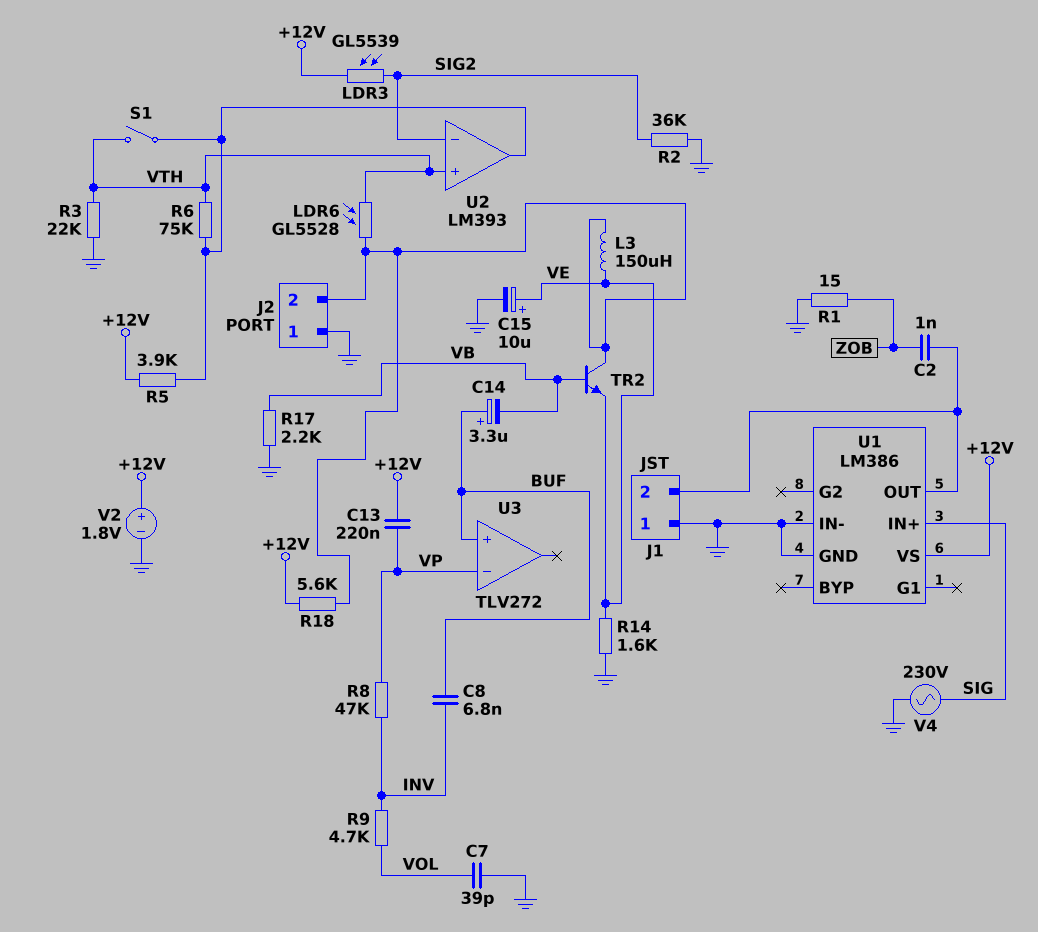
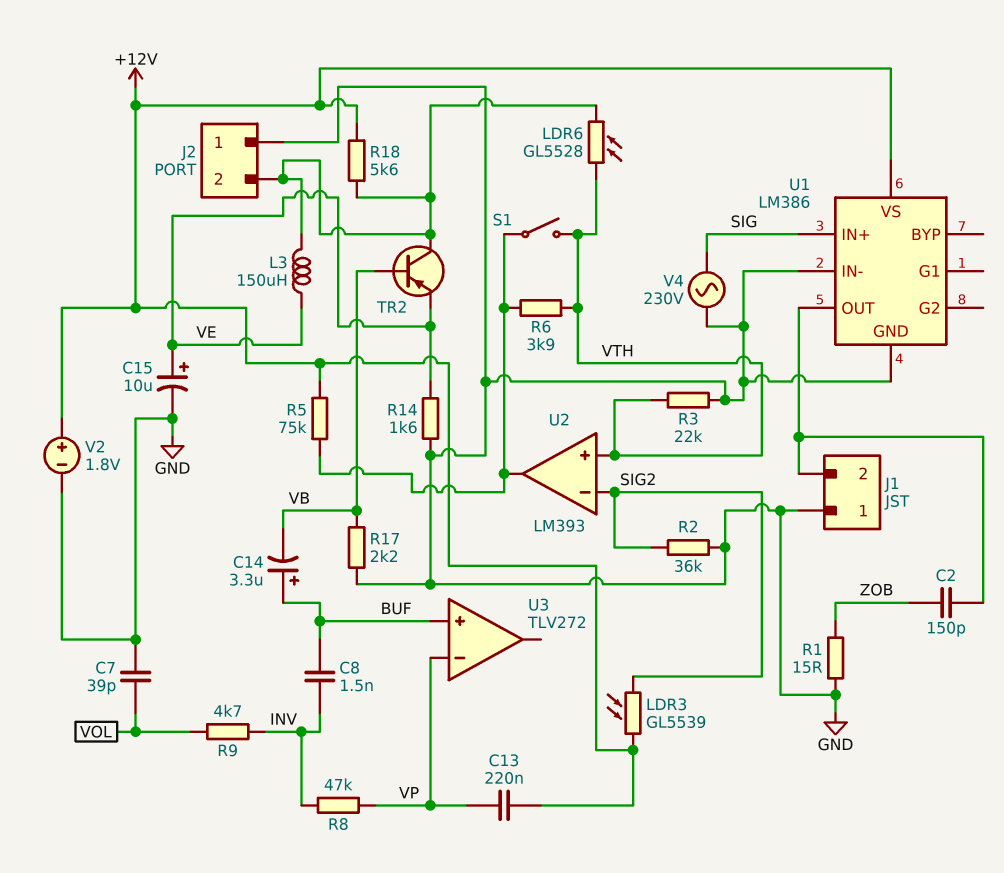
C2: 1nF (J1/2, ZOB) -> 150pF (J1/2, ZOB)
C8: 6.8nF (BUF, INV) -> 1.5nF (BUF, INV)
R5: 3.9k (+12V, U2/out) -> 75k (+12V, U2/out)
R6: 75k (U2/out, VTH) -> 3.9k (U2/out, VTH)
TR2: NPN (B VB, C J2/2, E VE) -> PNP (B VB, C J2/2, E VE)

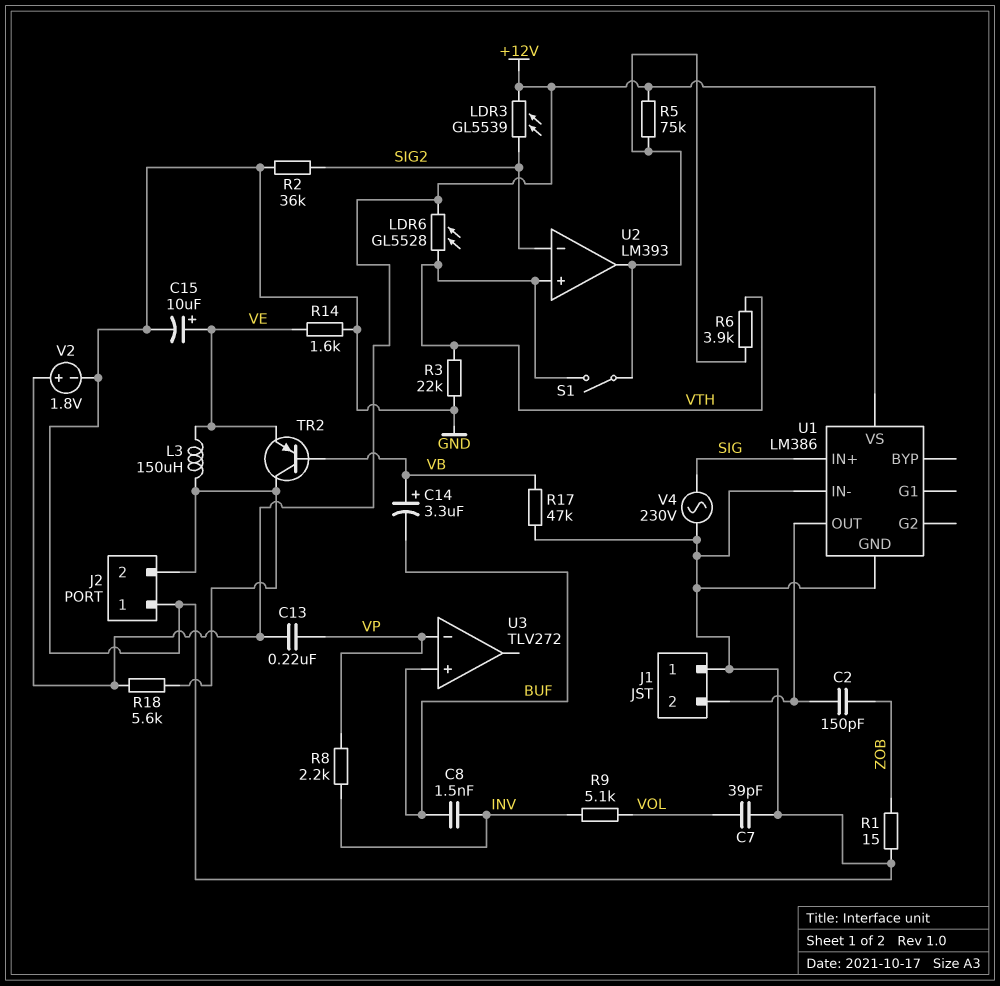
C14: 3.3uF (plus BUF, minus VB) -> 3.3uF (plus VB, minus BUF)
LDR6: GL5528 (J2/2, VTH) -> GL5528 (+12V, VTH)
R8: 47k (INV, VP) -> 2.2k (INV, VP)
R9: 4.7k (INV, VOL) -> 5.1k (INV, VOL)
R17: 2.2k (GND, VB) -> 47k (GND, VB)

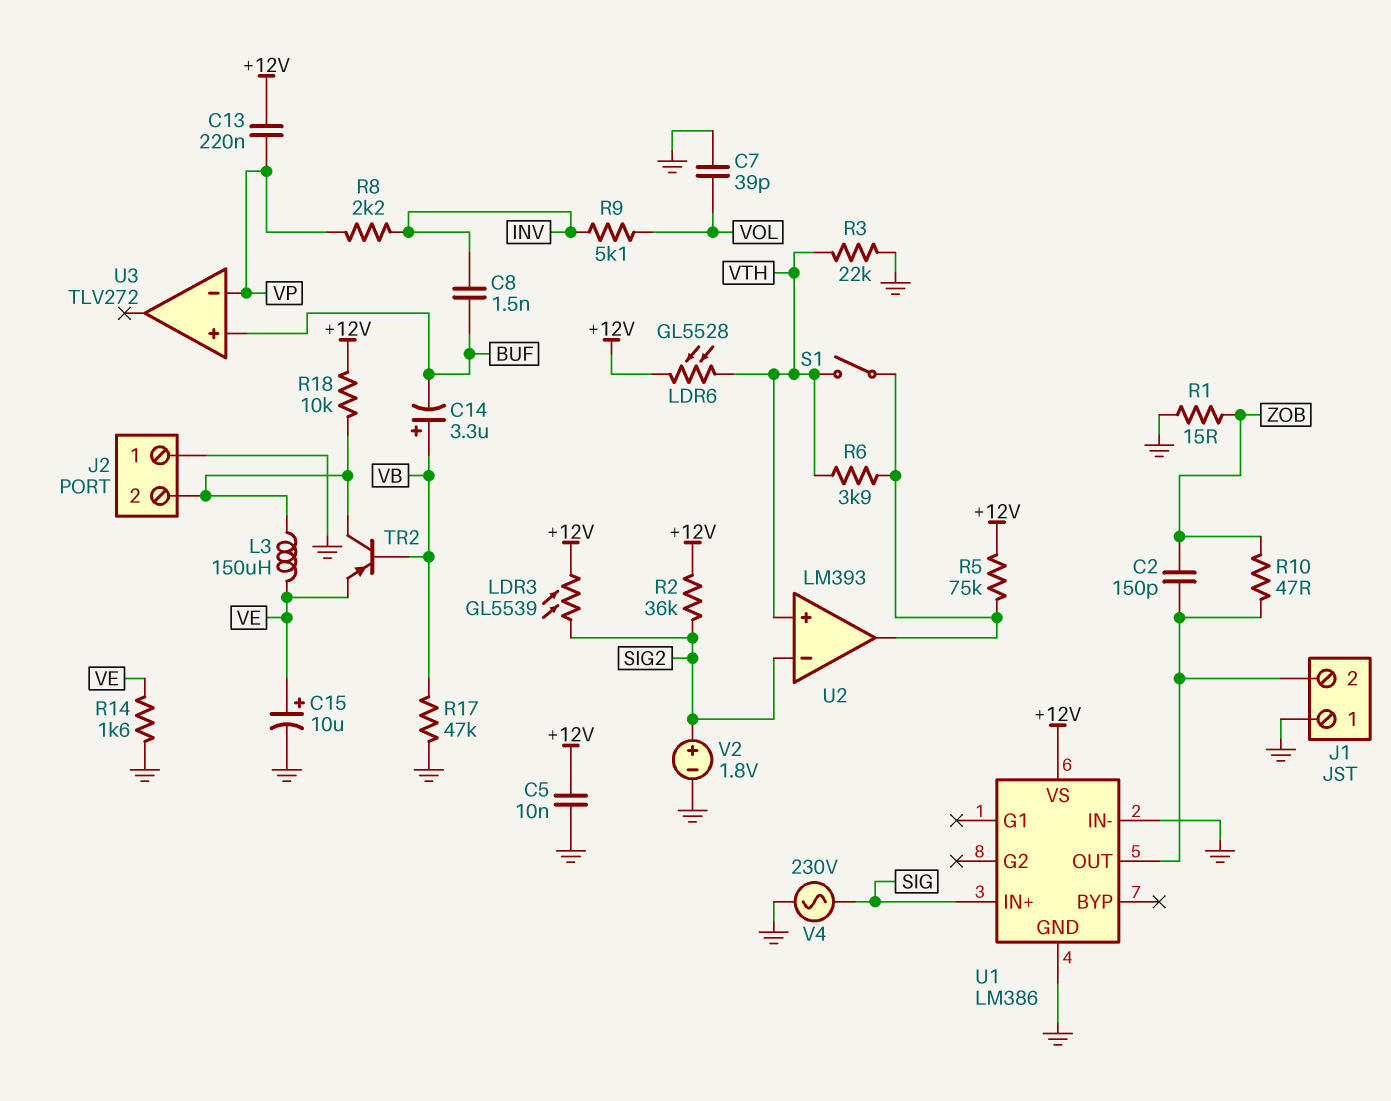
C5: none -> 10nF (+12V, GND)
R2: 36k (GND, SIG2) -> 36k (+12V, SIG2)
R10: none -> 47 (J1/2, ZOB)
R18: 5.6k (+12V, J2/2) -> 10k (+12V, J2/2)
V2: 1.8V (plus +12V, minus GND) -> 1.8V (plus SIG2, minus GND)

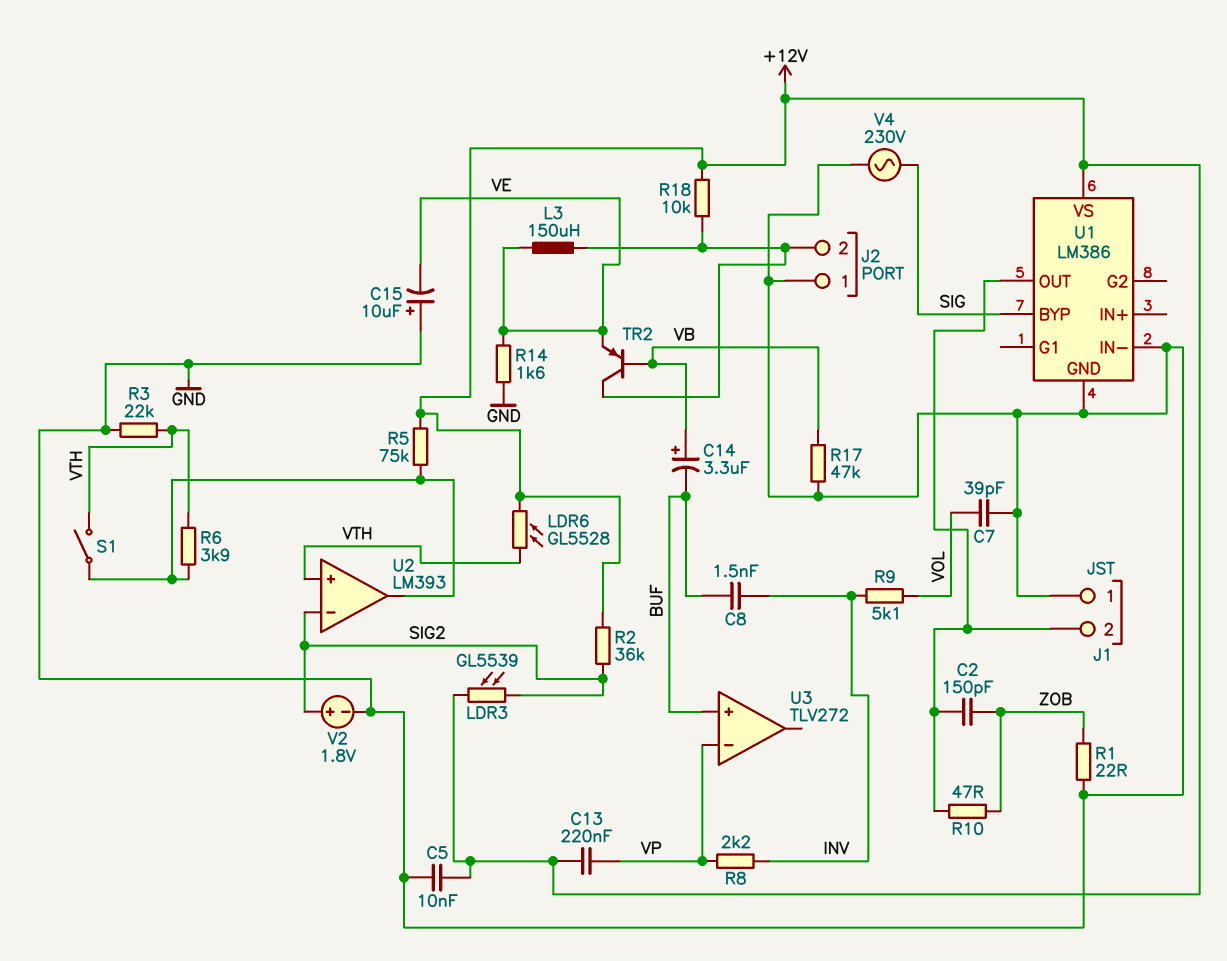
C15: 10uF (plus VE, minus GND) -> 10uF (plus GND, minus VE)
R1: 15 (GND, ZOB) -> 22 (GND, ZOB)
U1 pin BYP: none -> SIG
U1 pin IN+: SIG -> none

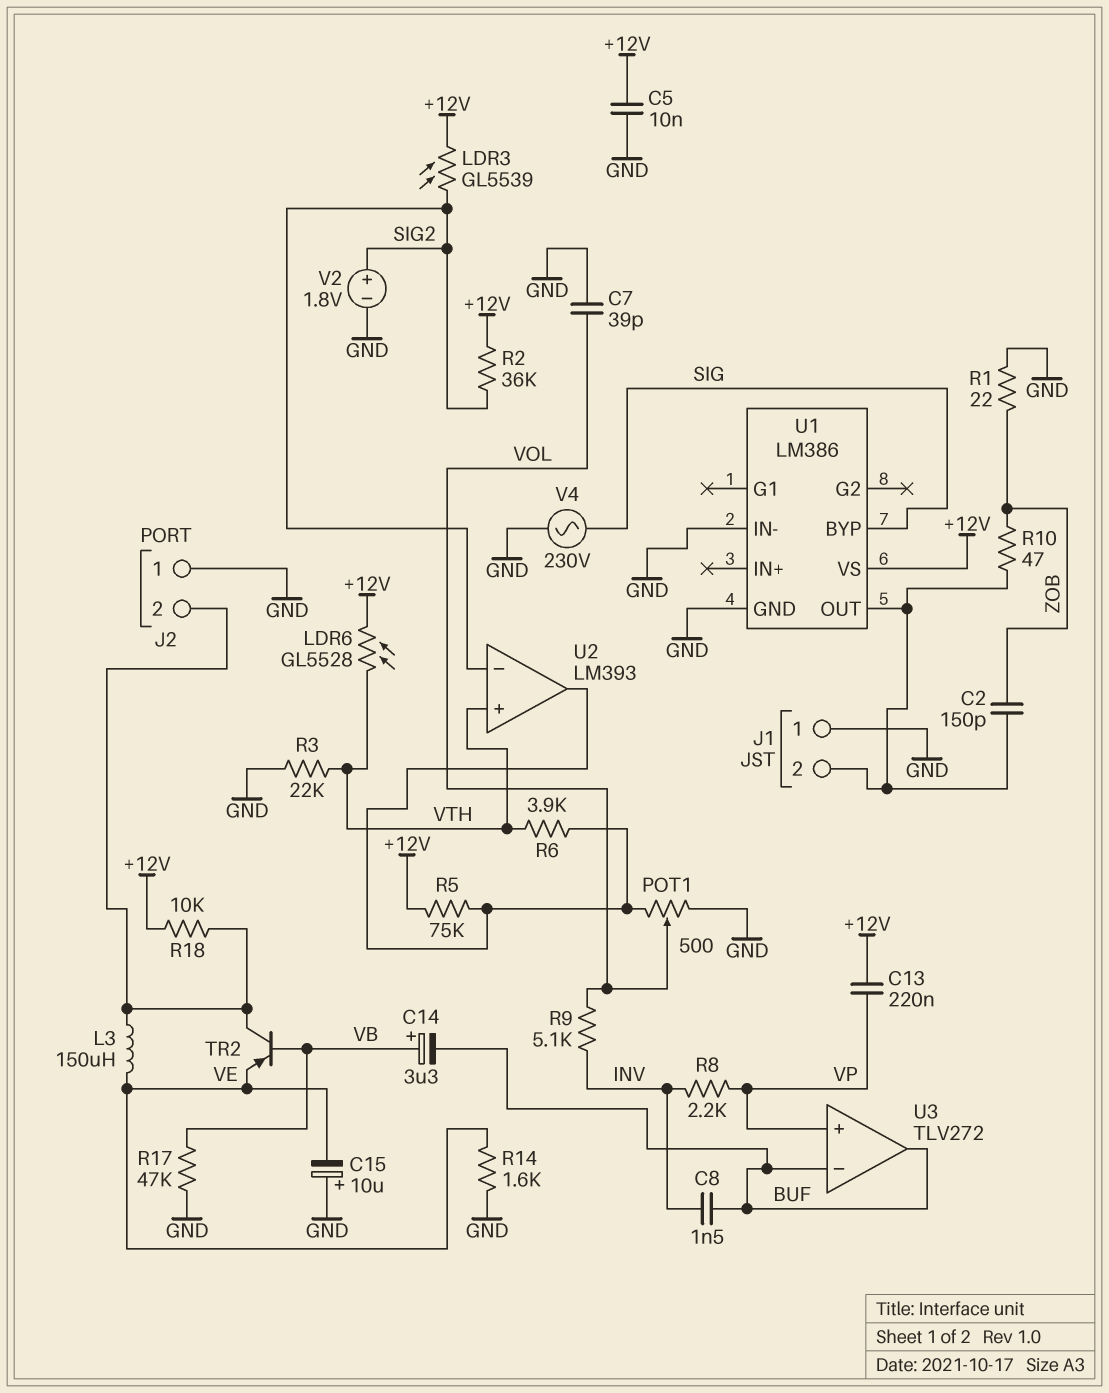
POT1: none -> 500 (GND, U2/out, wiper VOL)
S1: switch (U2/out, VTH) -> none
U3 pin in+: BUF -> VP
U3 pin in-: VP -> BUF
U3 pin out: none -> BUF

